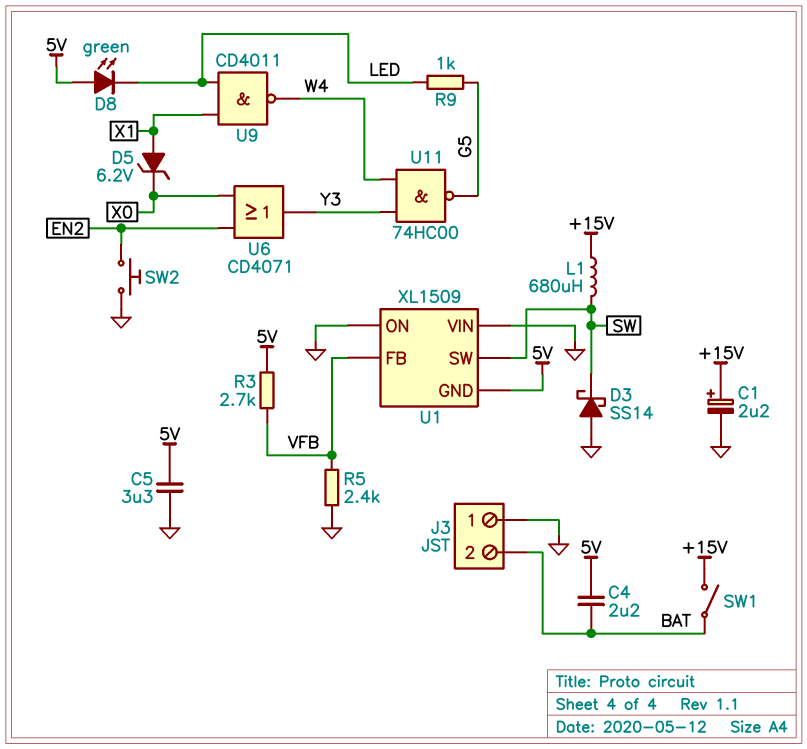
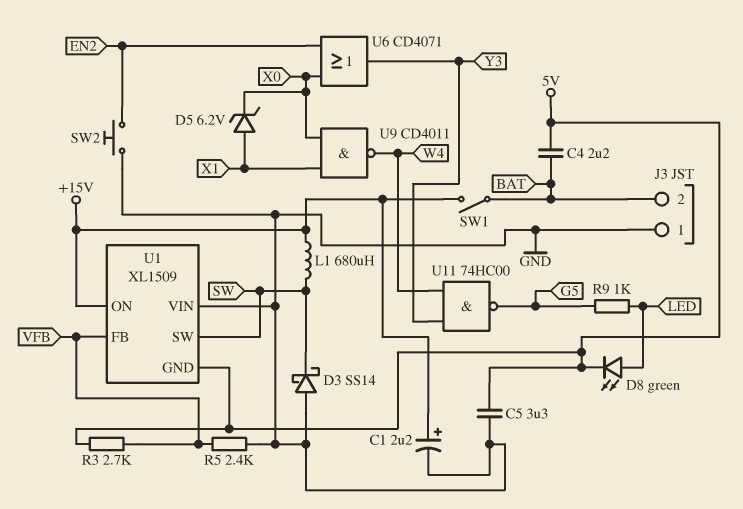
D8: LED green (A 5V, K LED) -> LED green (A LED, K 5V)
U1 pin ON: GND -> +15V
U9: NAND CD4011 (in LED, in X1, out W4) -> NAND CD4011 (in X0, in X1, out W4)

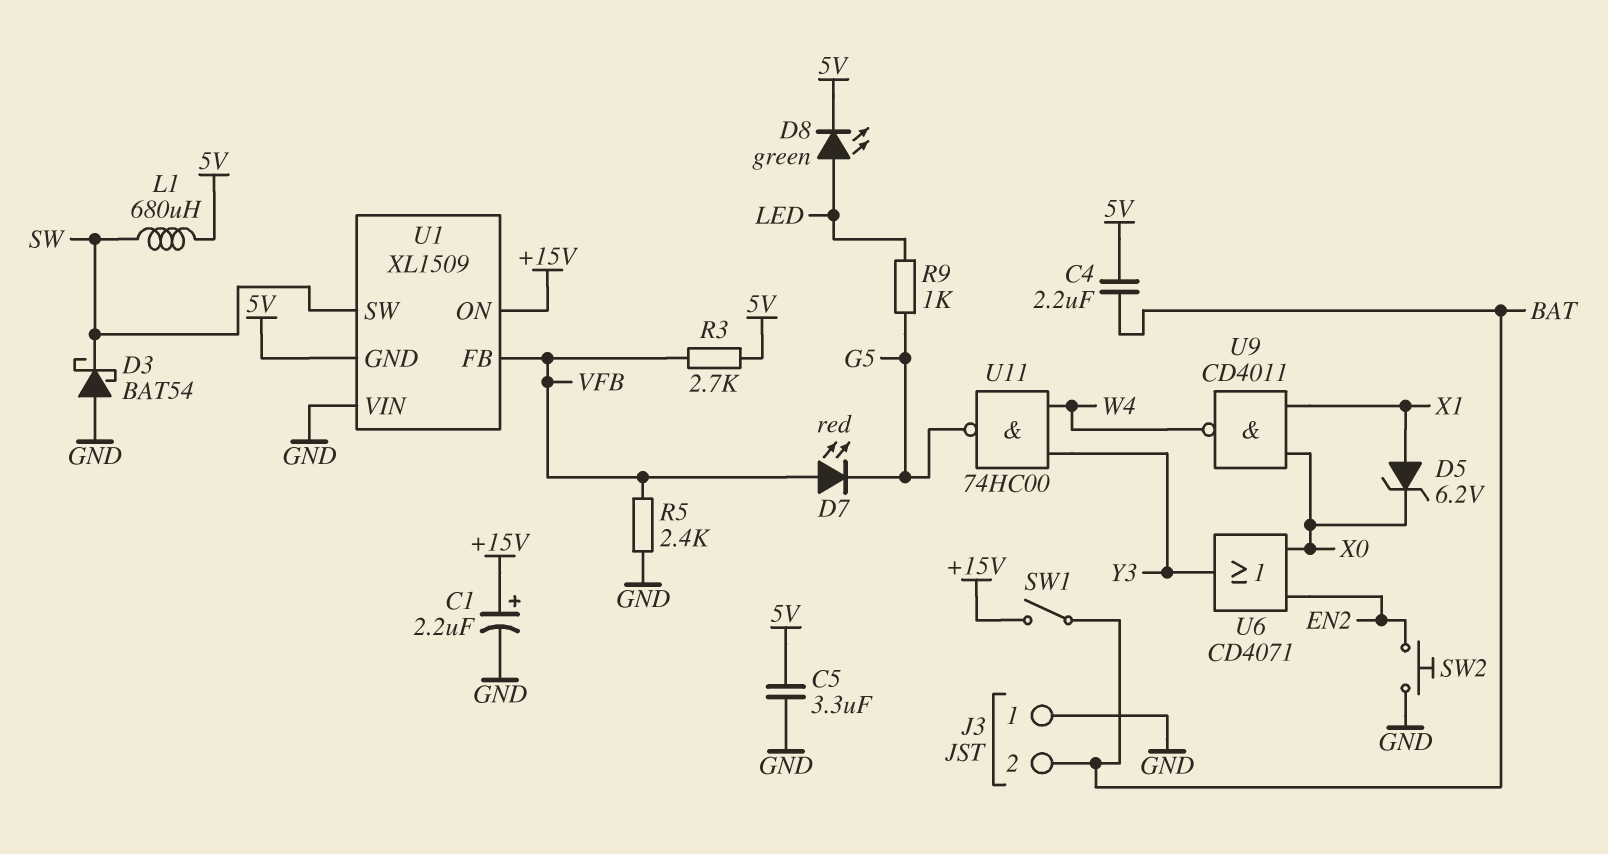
D3: schottky SS14 (A GND, K SW) -> schottky BAT54 (A GND, K SW)
D7: none -> LED red (A VFB, K G5)
L1: 680uH (+15V, SW) -> 680uH (5V, SW)

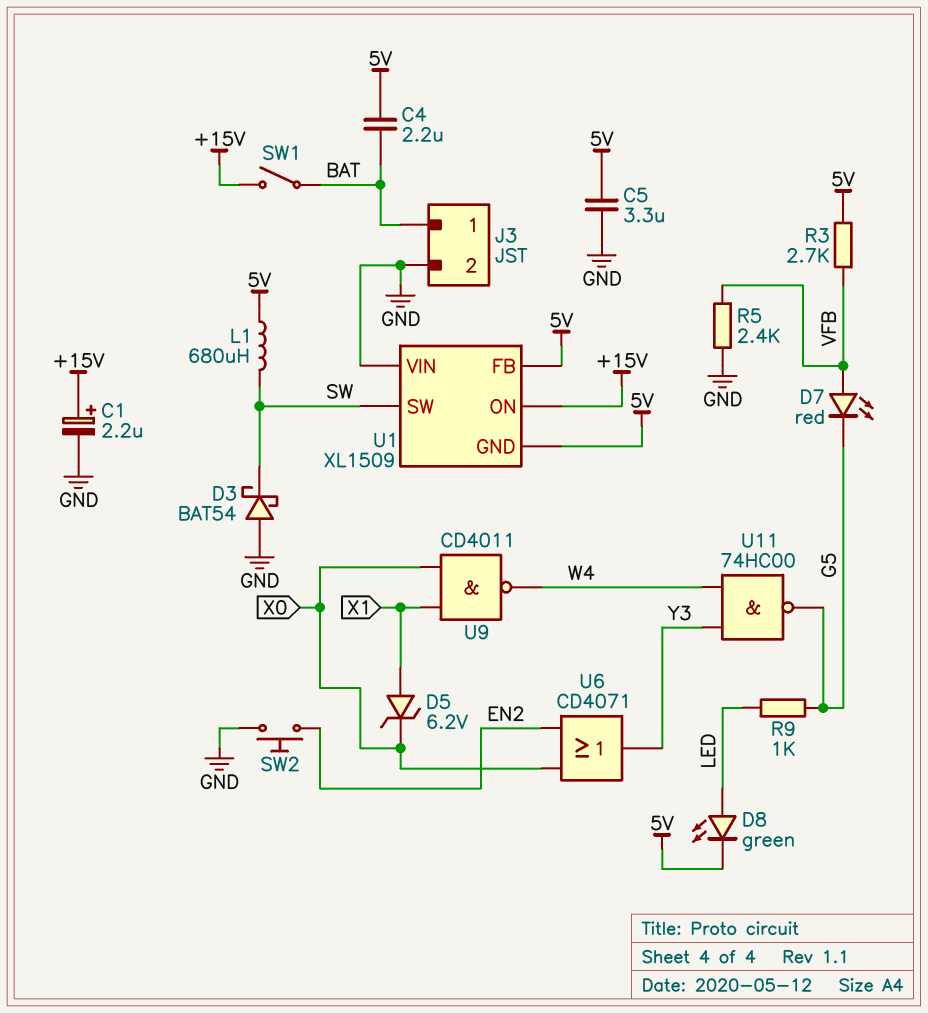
J3 pin 1: GND -> BAT
J3 pin 2: BAT -> GND
U1 pin FB: VFB -> 5V

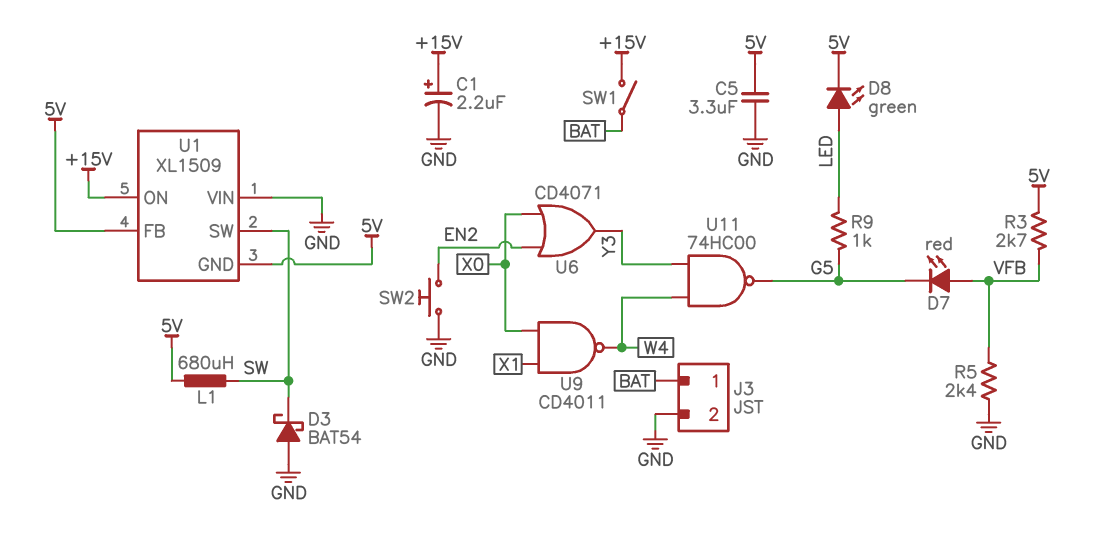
C4: 2.2uF (5V, BAT) -> none
D5: zener 6.2V (A X1, K X0) -> none

